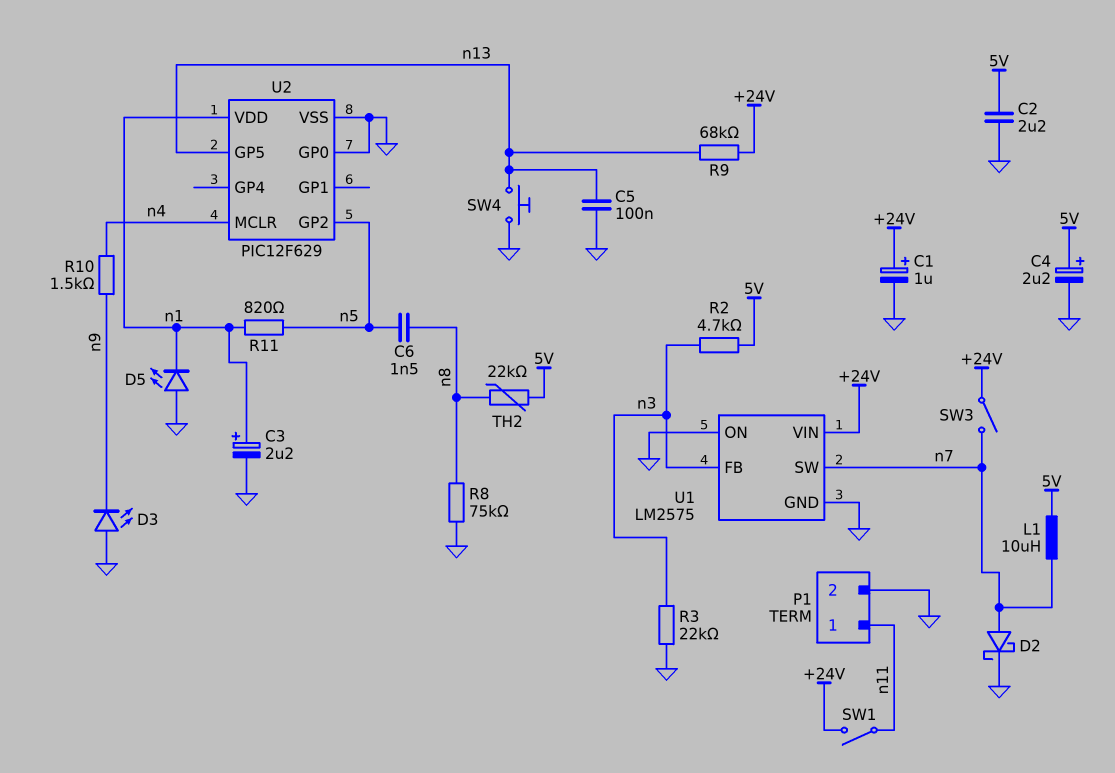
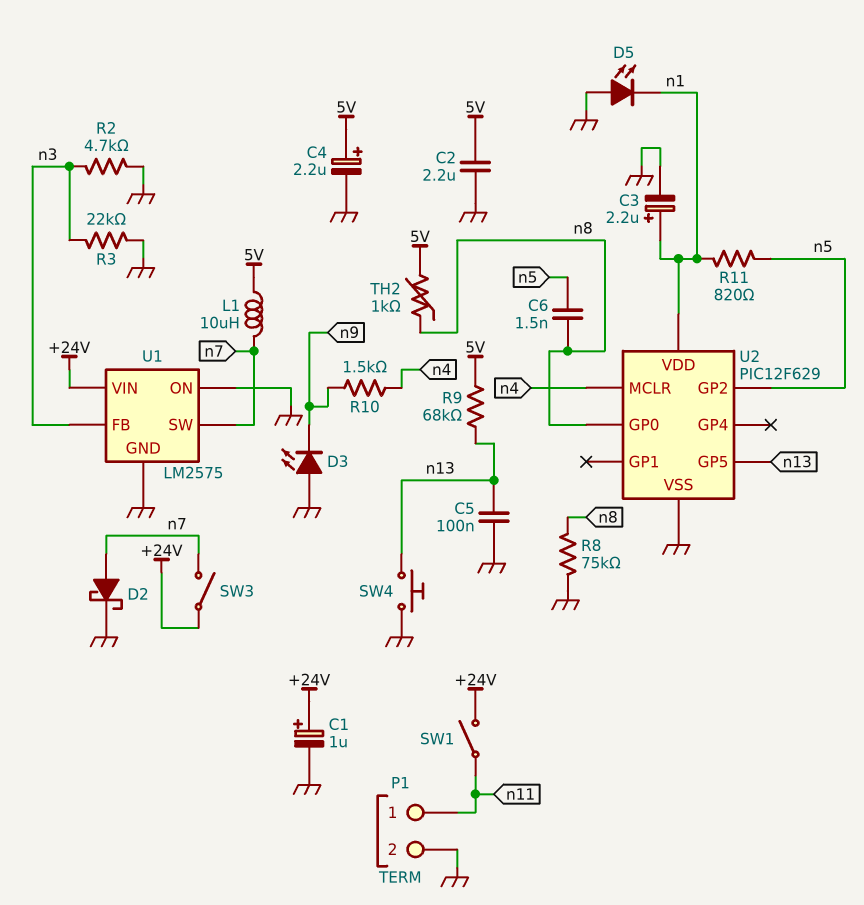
R2: 4.7k (5V, n3) -> 4.7k (GND, n3)
R9: 68k (+24V, n13) -> 68k (5V, n13)
TH2: 22k (5V, n8) -> 1k (5V, n8)
U2 pin GP0: GND -> n8

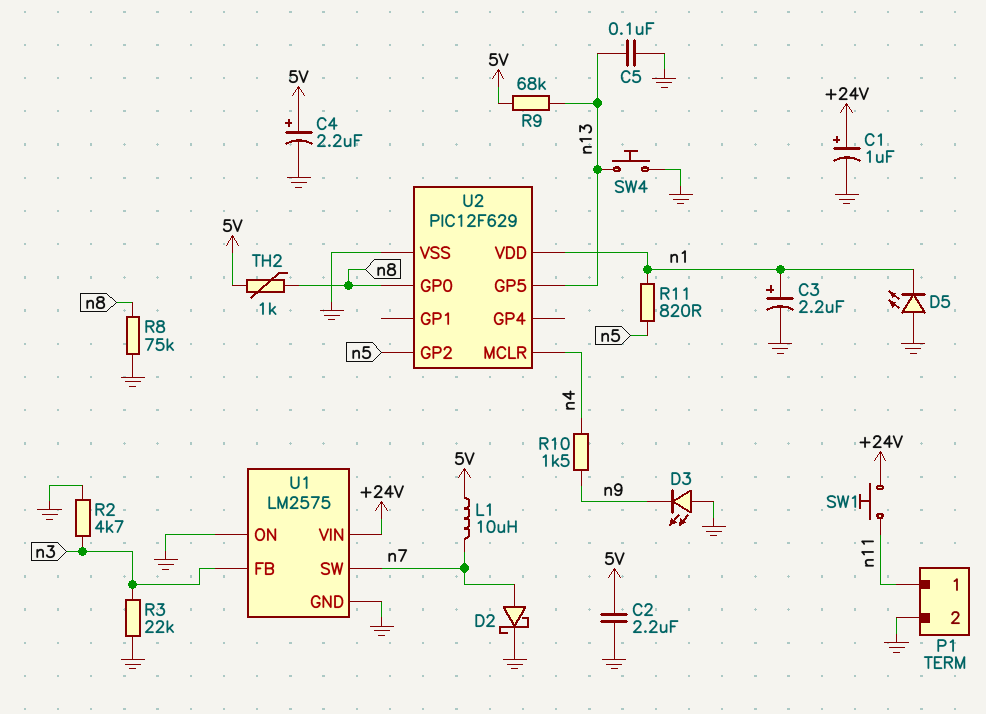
C6: 1.5nF (n5, n8) -> none
SW1: switch (+24V, n11) -> button (+24V, n11)
SW3: switch (+24V, n7) -> none

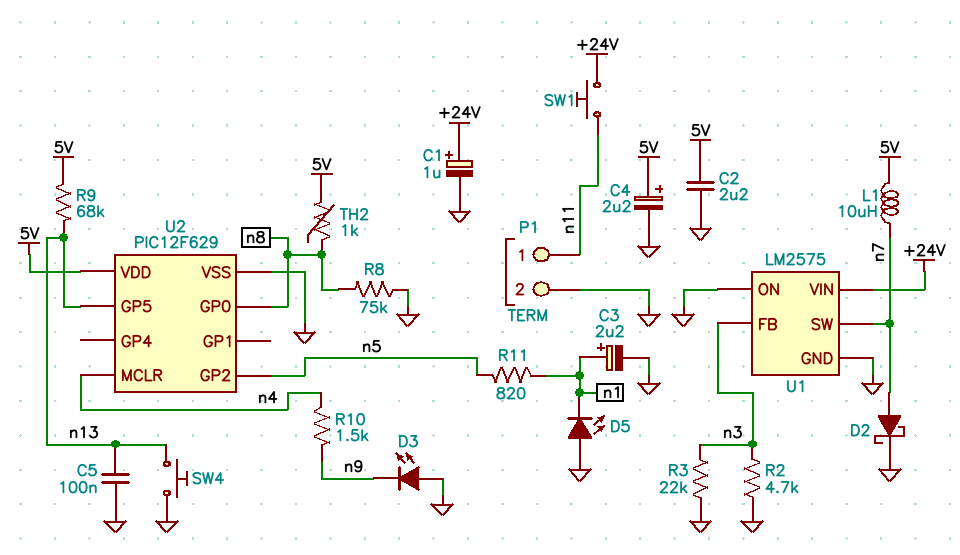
U2 pin VDD: n1 -> 5V

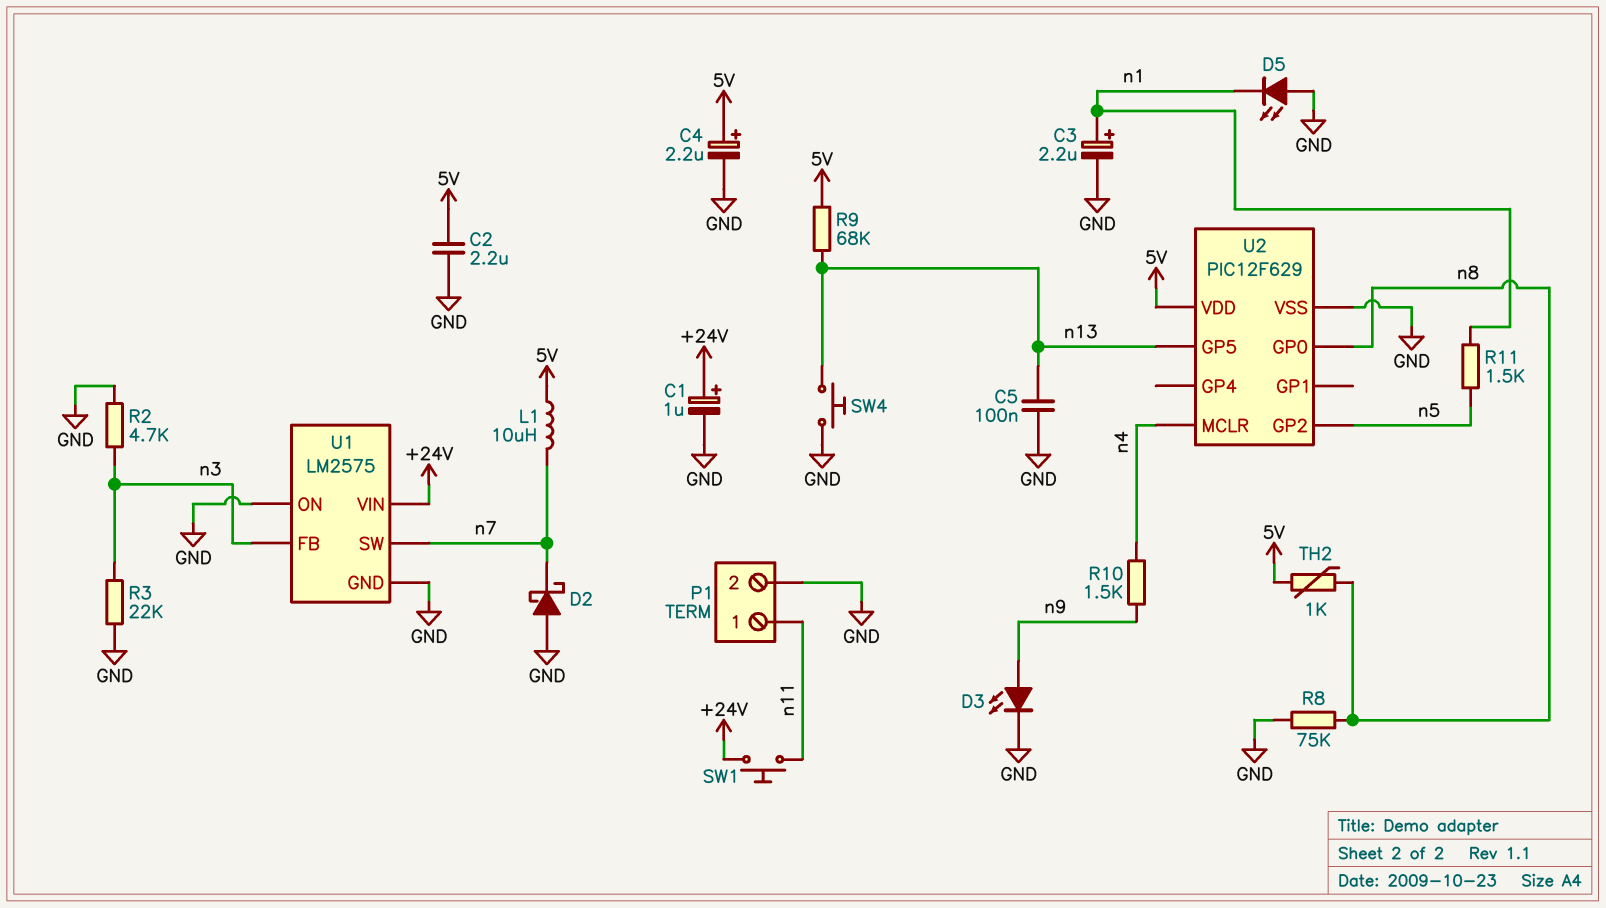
D2: schottky (A n7, K GND) -> schottky (A GND, K n7)
D3: LED (A GND, K n9) -> LED (A n9, K GND)
R11: 820 (n1, n5) -> 1.5k (n1, n5)

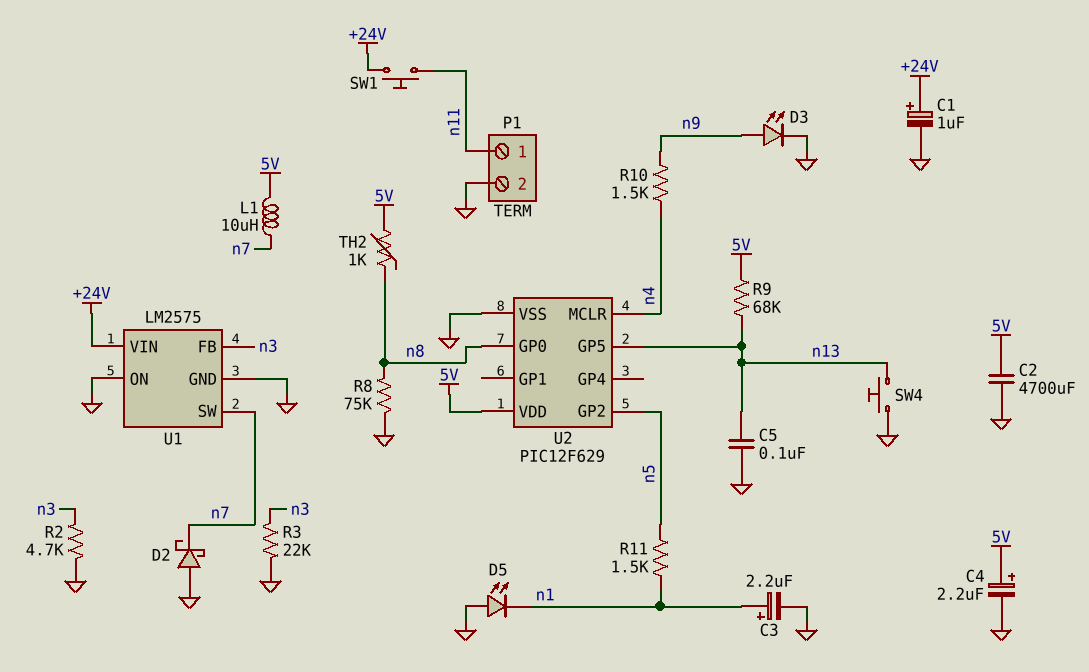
C2: 2.2uF (5V, GND) -> 4700uF (5V, GND)

